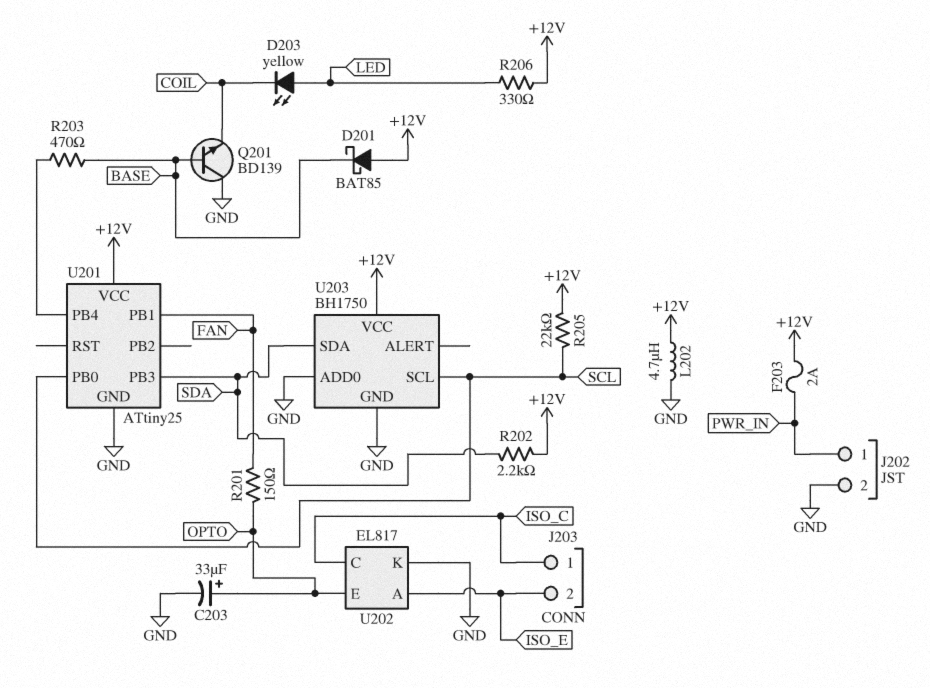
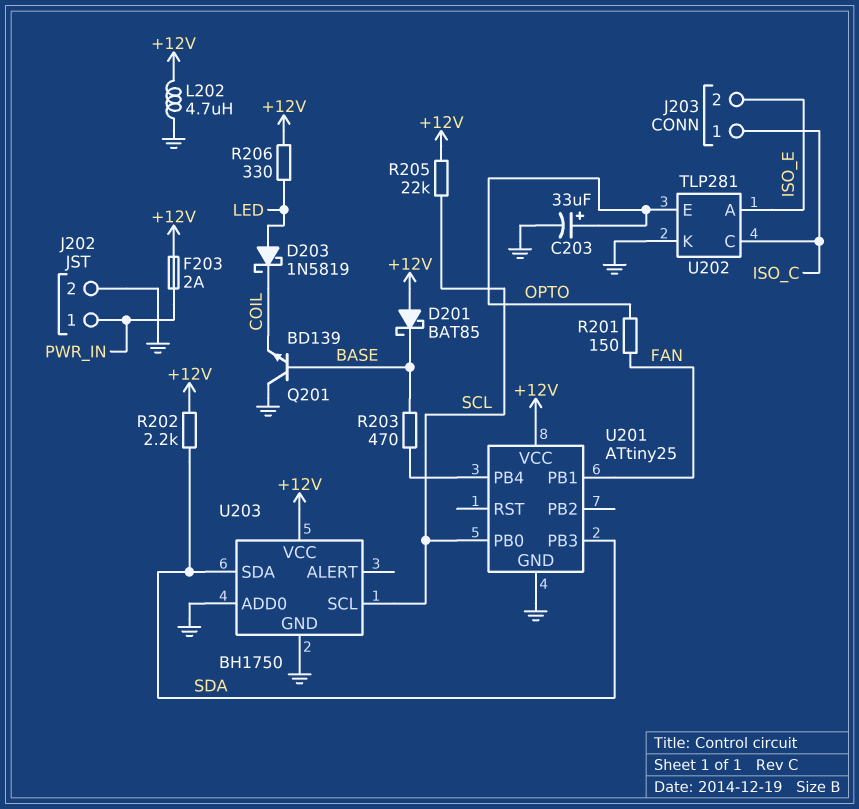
D203: LED yellow (A LED, K COIL) -> schottky 1N5819 (A LED, K COIL)
U202: EL817 -> TLP281

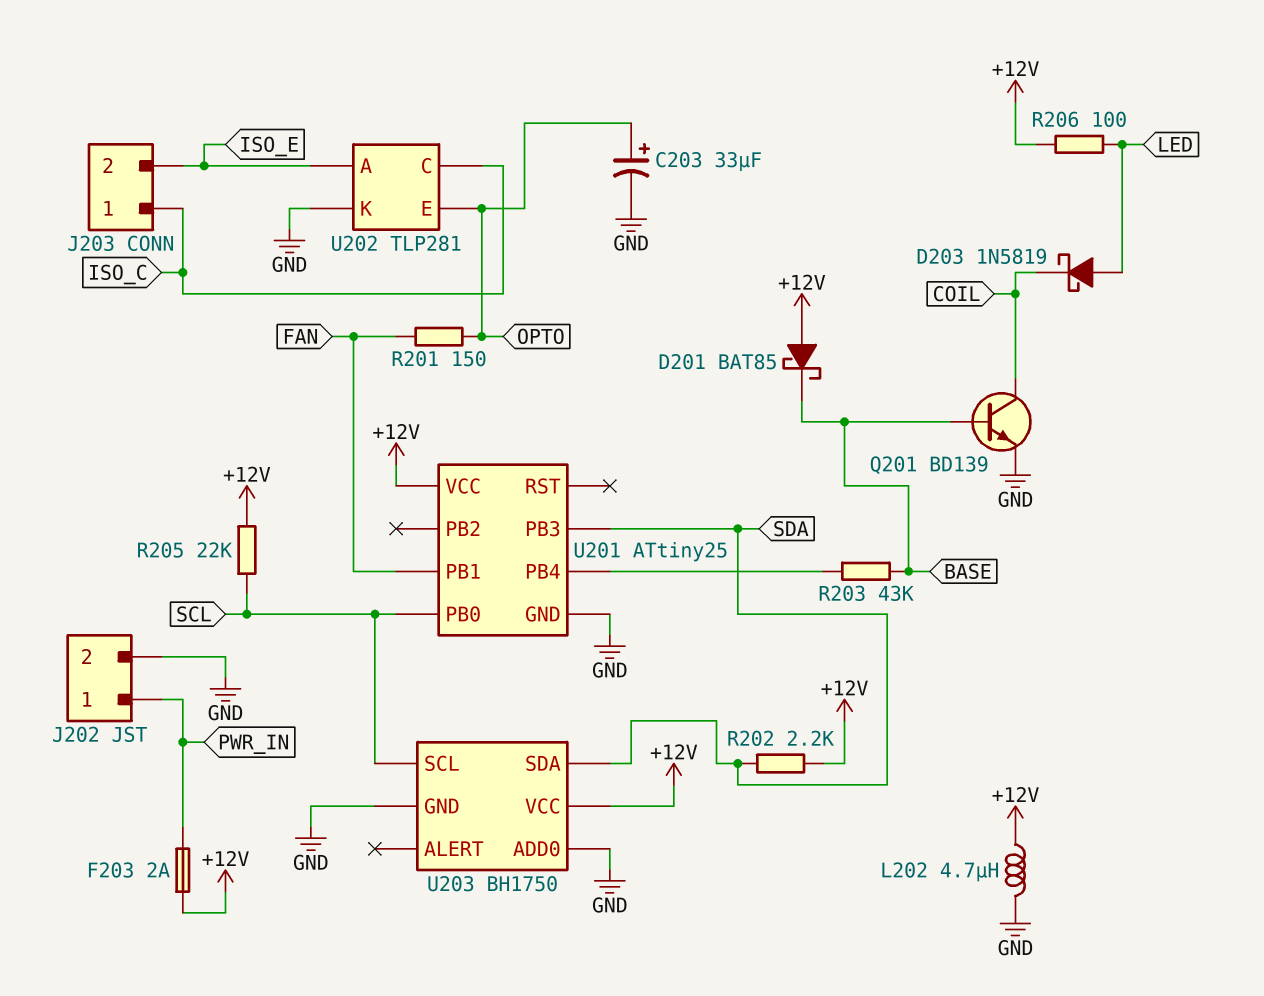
Q201: NPN BD139 (B BASE, C GND, E COIL) -> NPN BD139 (B BASE, C COIL, E GND)
R203: 470 (BASE, U201/PB4) -> 43k (BASE, U201/PB4)
R206: 330 (+12V, LED) -> 100 (+12V, LED)

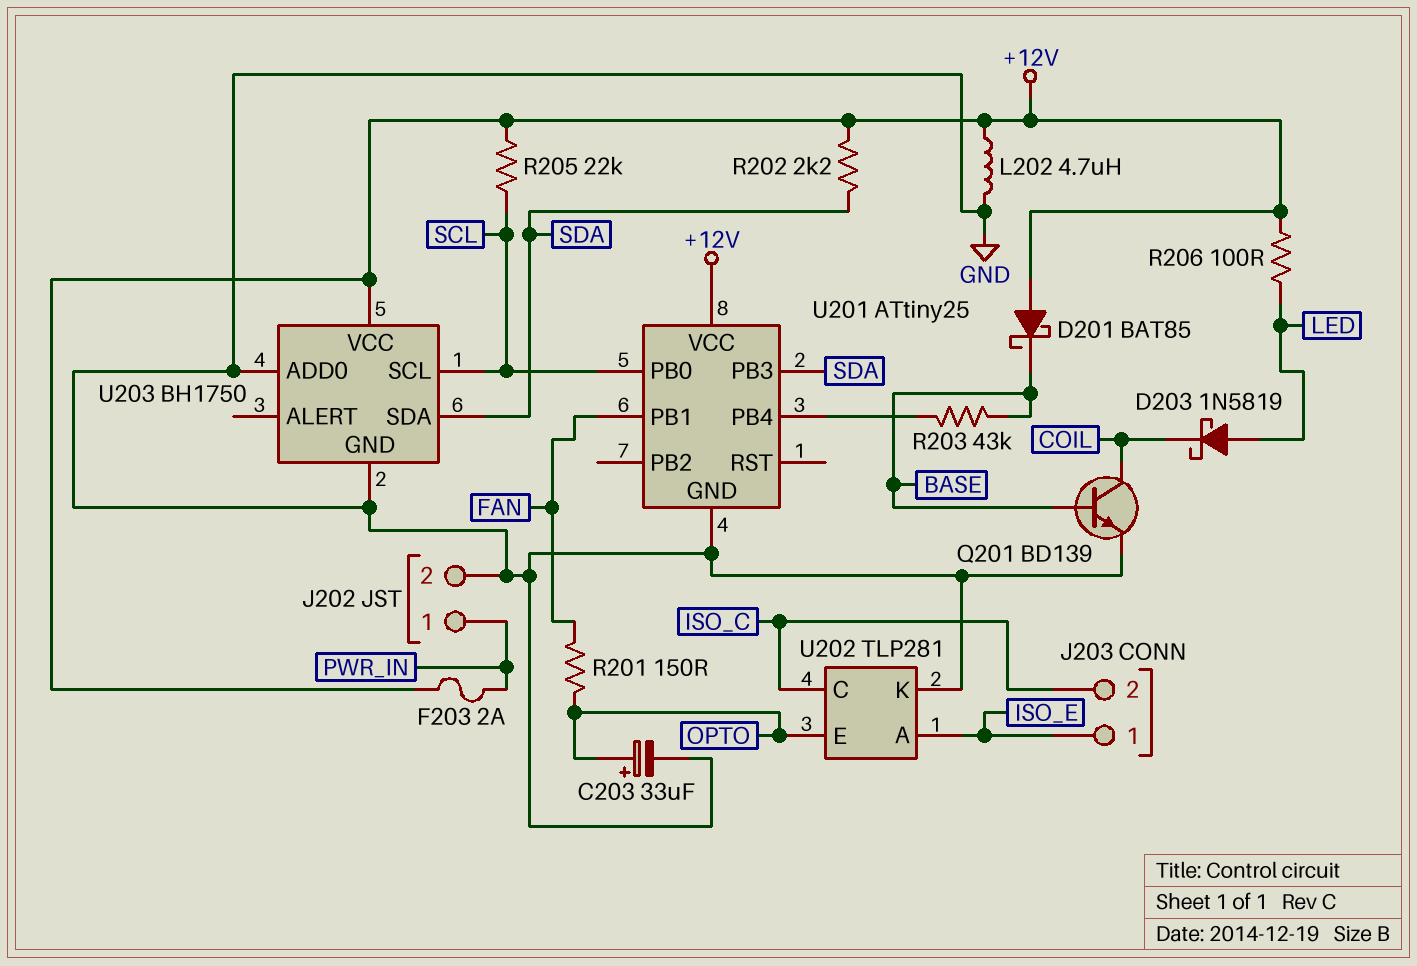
J203 pin 1: ISO_C -> ISO_E
J203 pin 2: ISO_E -> ISO_C

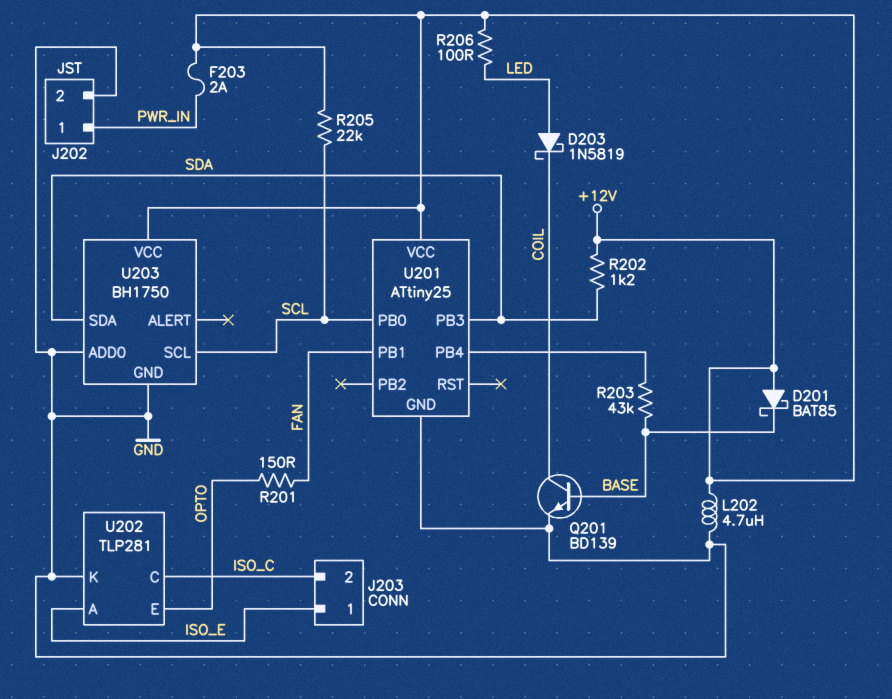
C203: 33uF (plus OPTO, minus GND) -> none
R202: 2.2k (+12V, SDA) -> 1.2k (+12V, SDA)

